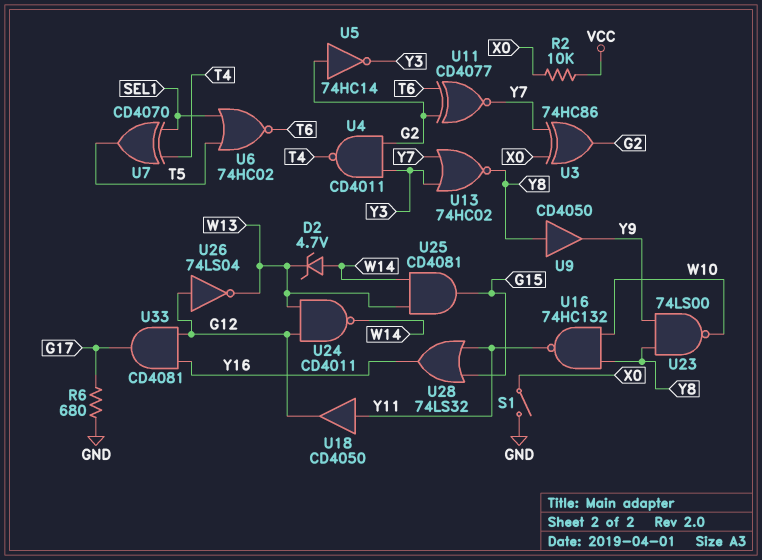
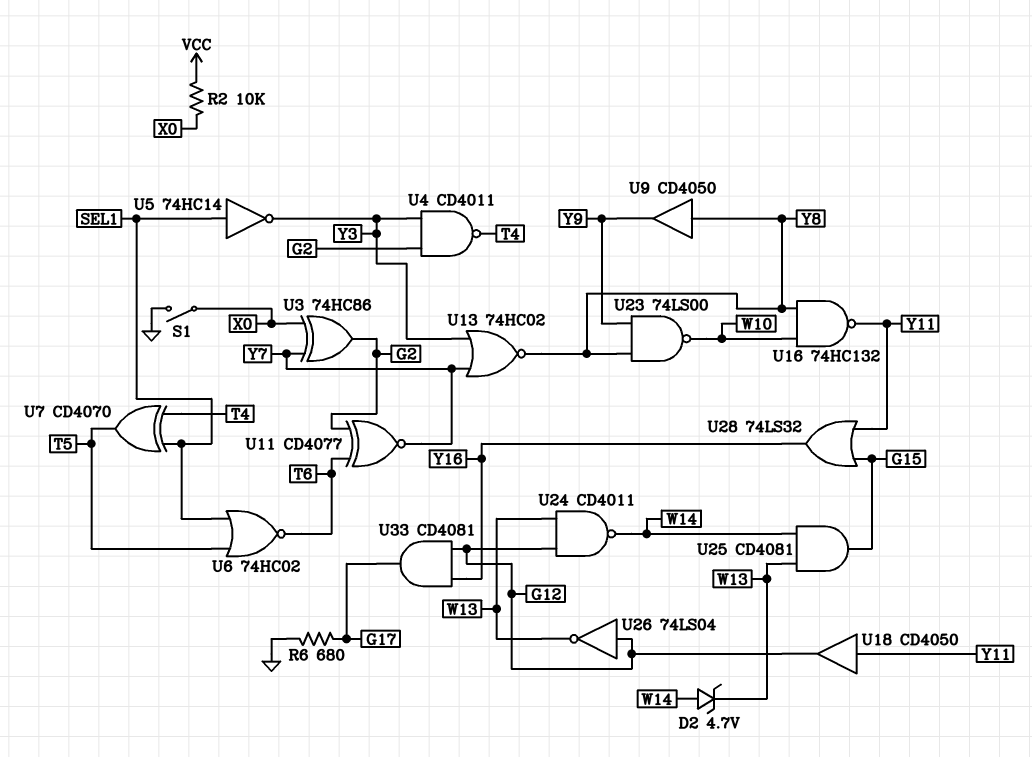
U5: NOT 74HC14 (in G2, out Y3) -> NOT 74HC14 (in SEL1, out Y3)

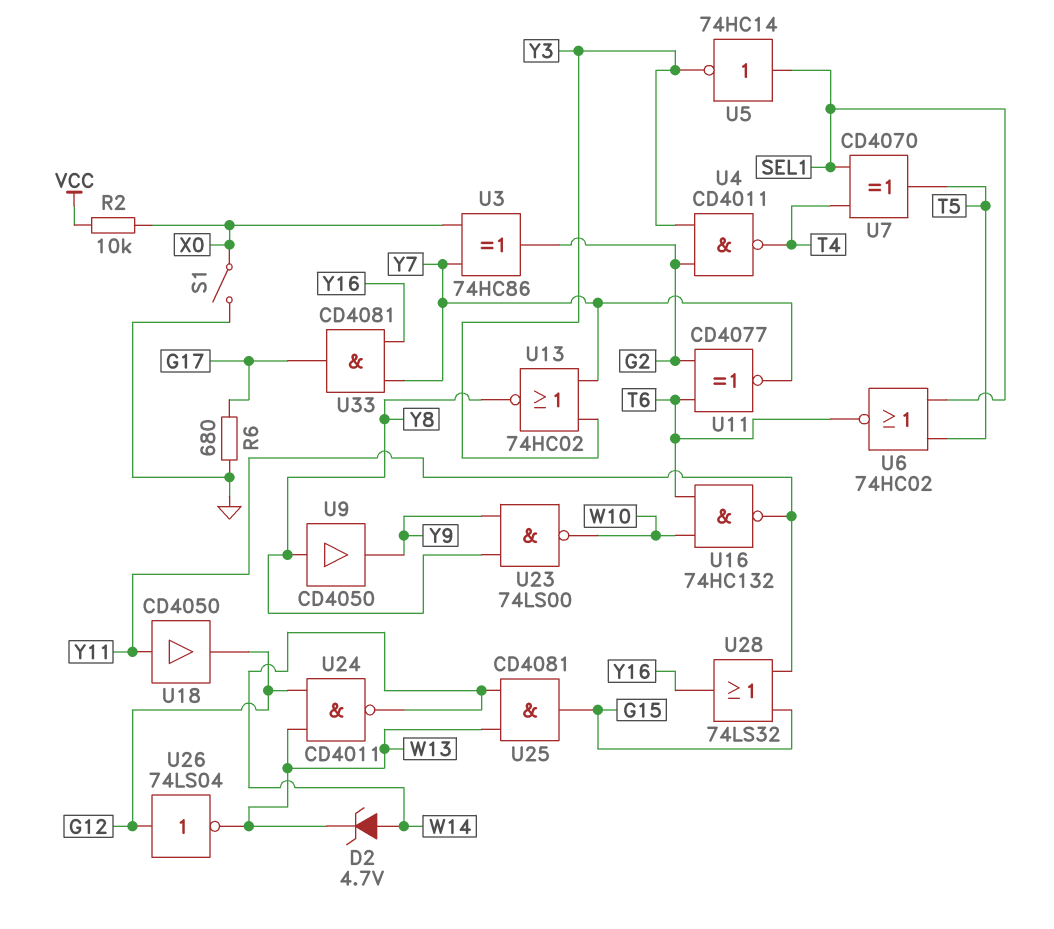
U16: NAND 74HC132 (in W10, in Y8, out Y11) -> NAND 74HC132 (in T6, in W10, out Y11)
U33: AND CD4081 (in G12, in Y16, out G17) -> AND CD4081 (in Y7, in Y16, out G17)

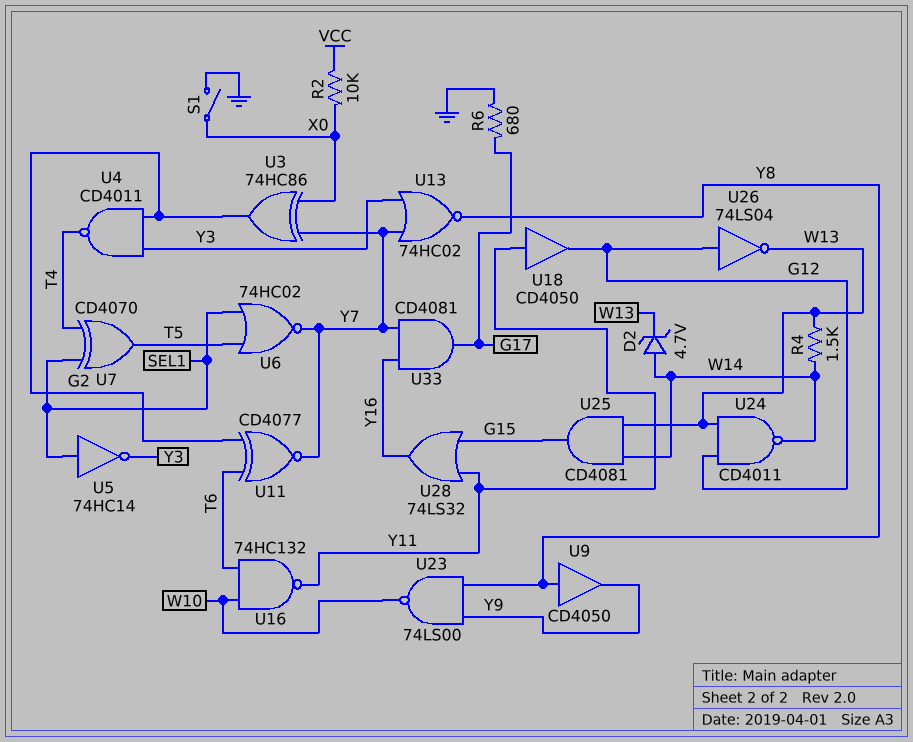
R4: none -> 1.5k (W13, W14)
U6: NOR 74HC02 (in SEL1, in T5, out T6) -> NOR 74HC02 (in SEL1, in T5, out Y7)

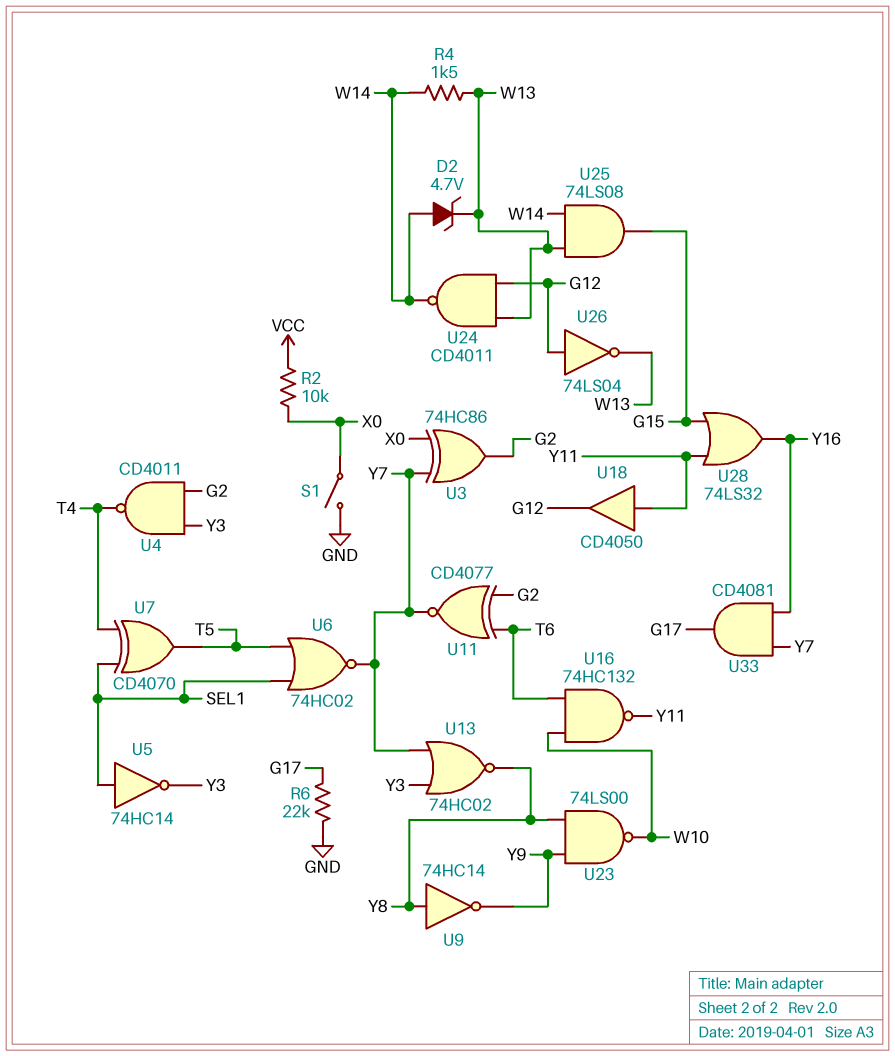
R6: 680 (G17, GND) -> 22k (G17, GND)
U9: buffer CD4050 (in Y8, out Y9) -> NOT 74HC14 (in Y8, out Y9)
U25: AND CD4081 (in W13, in W14, out G15) -> AND 74LS08 (in W13, in W14, out G15)

